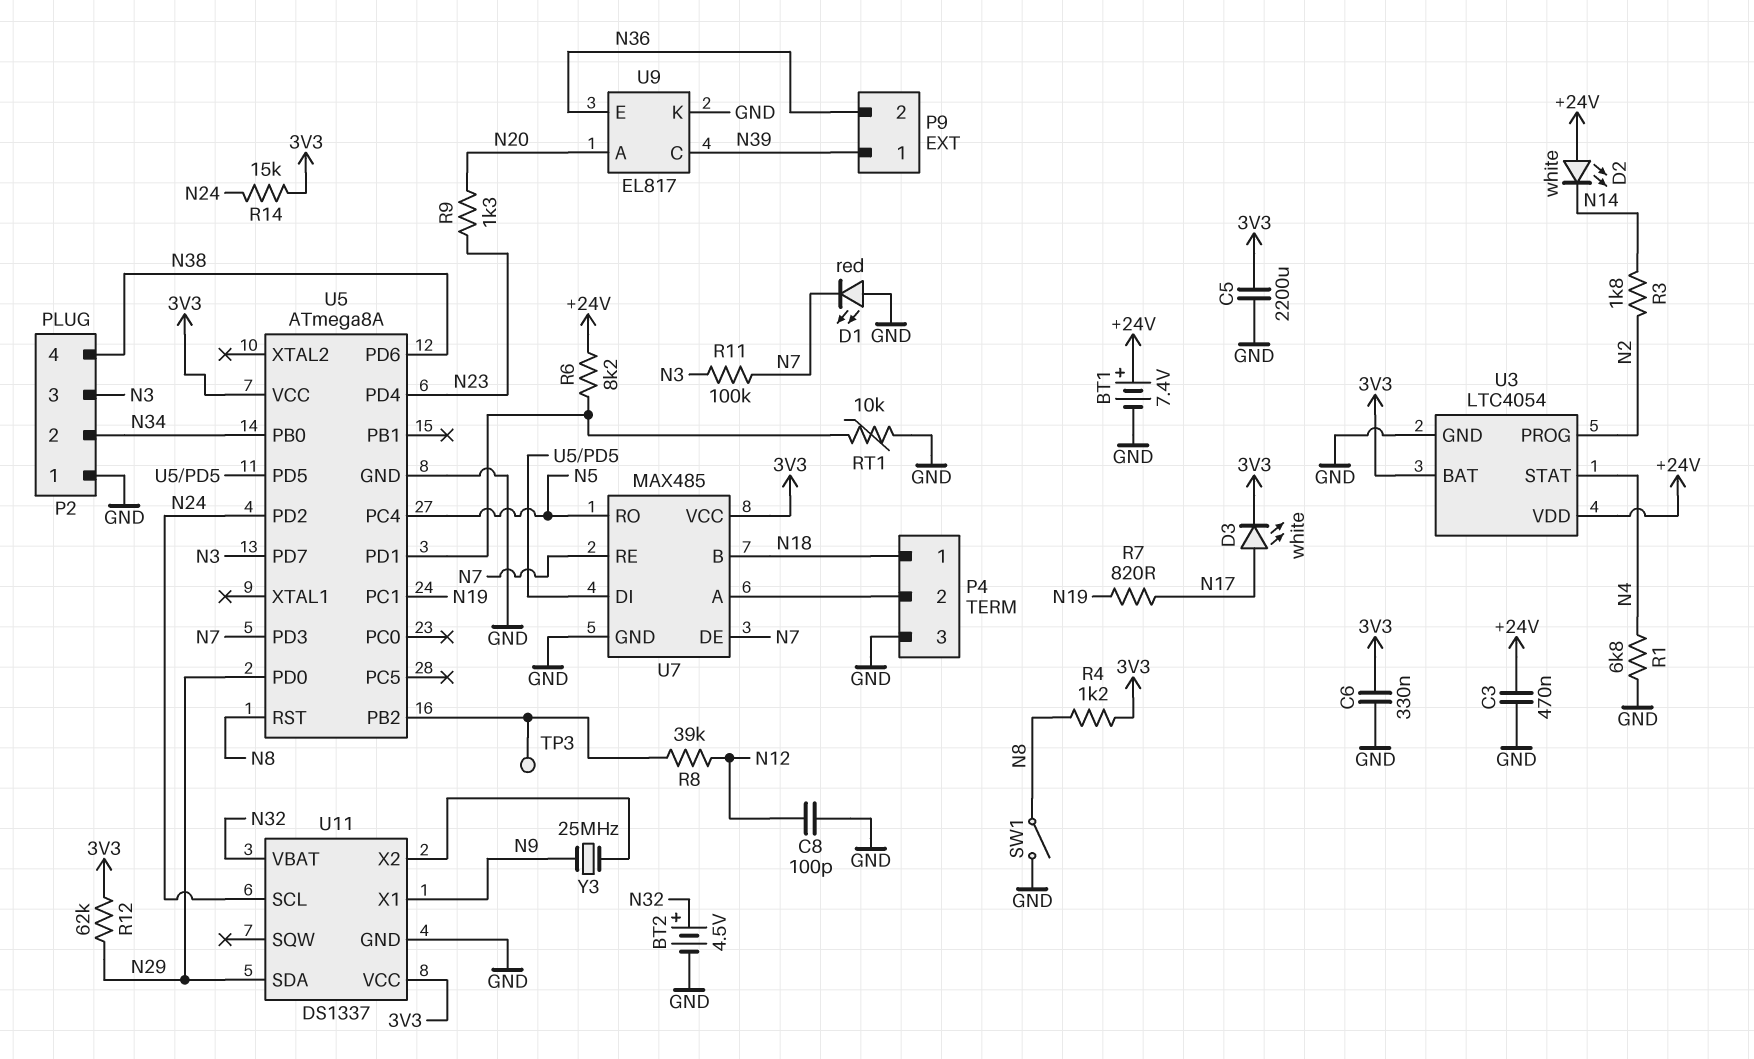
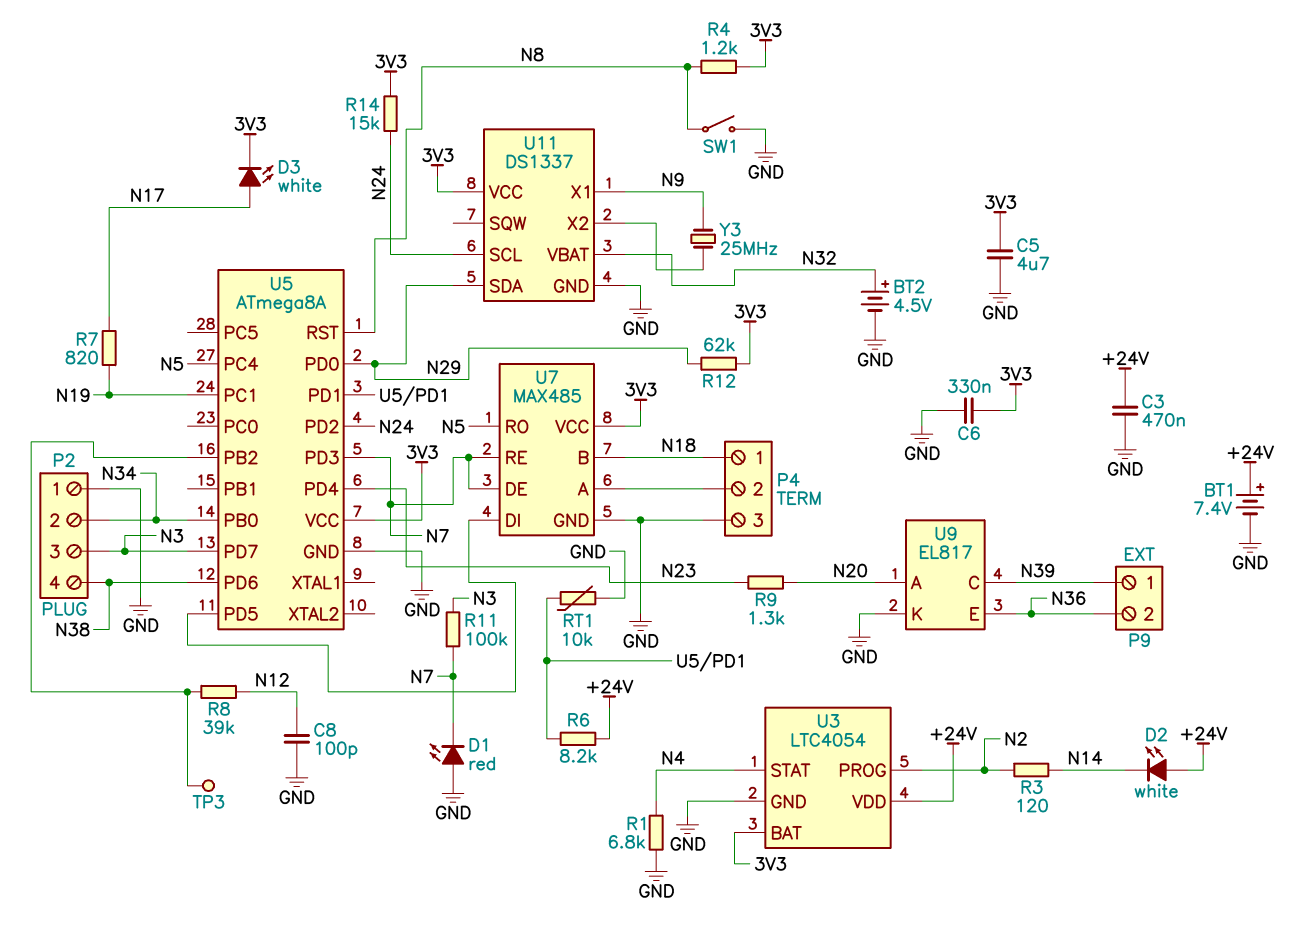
C5: 2200uF (3V3, GND) -> 4.7uF (3V3, GND)
R3: 1.8k (N2, N14) -> 120 (N2, N14)

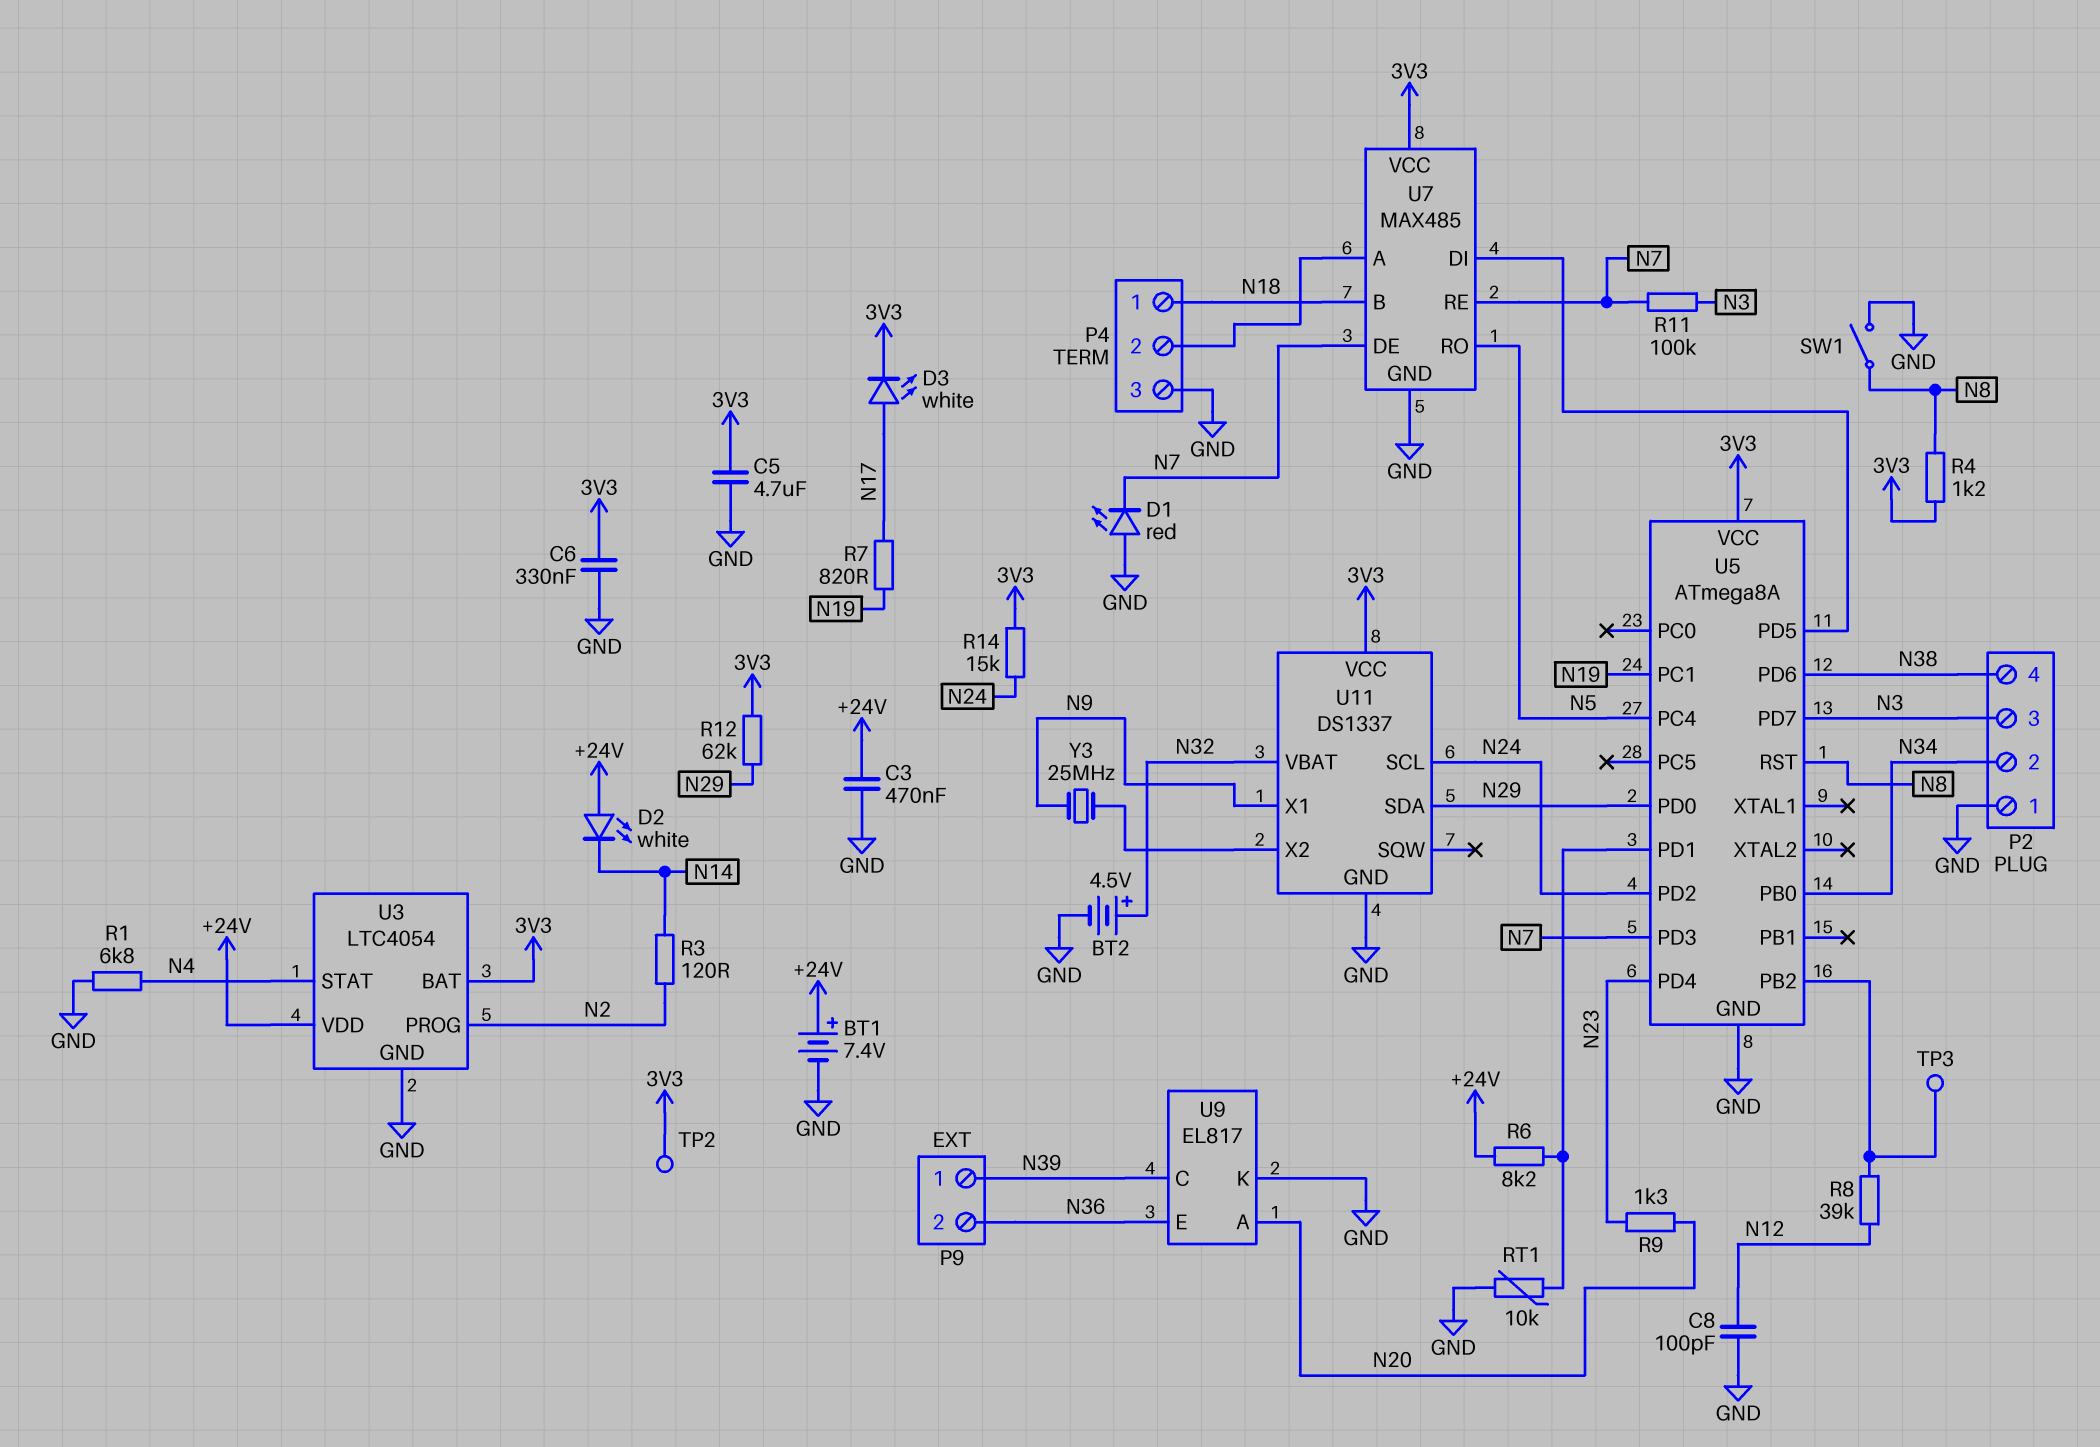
TP2: none -> test point (3V3)

